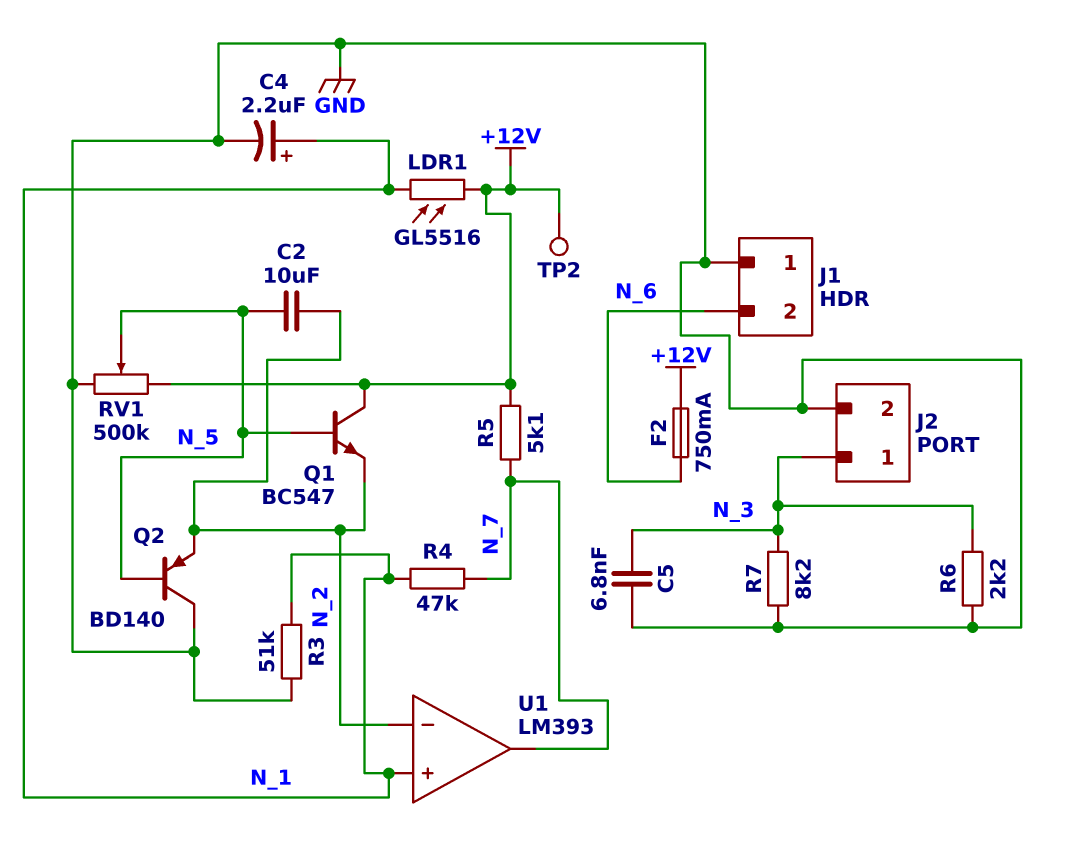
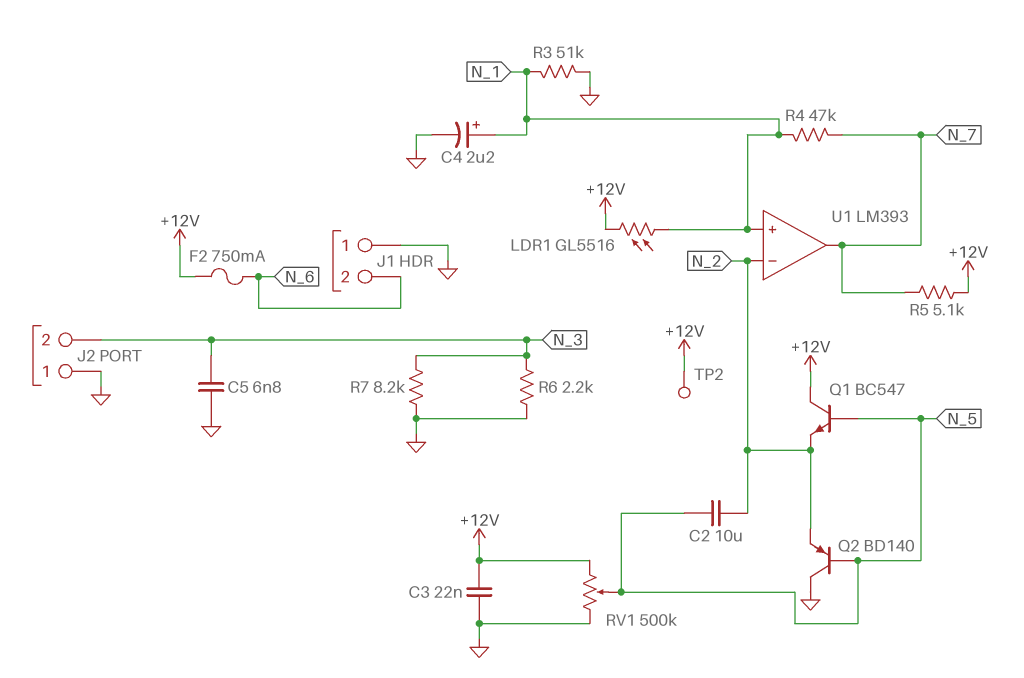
C3: none -> 22nF (+12V, GND)
J2 pin 1: N_3 -> GND
J2 pin 2: GND -> N_3

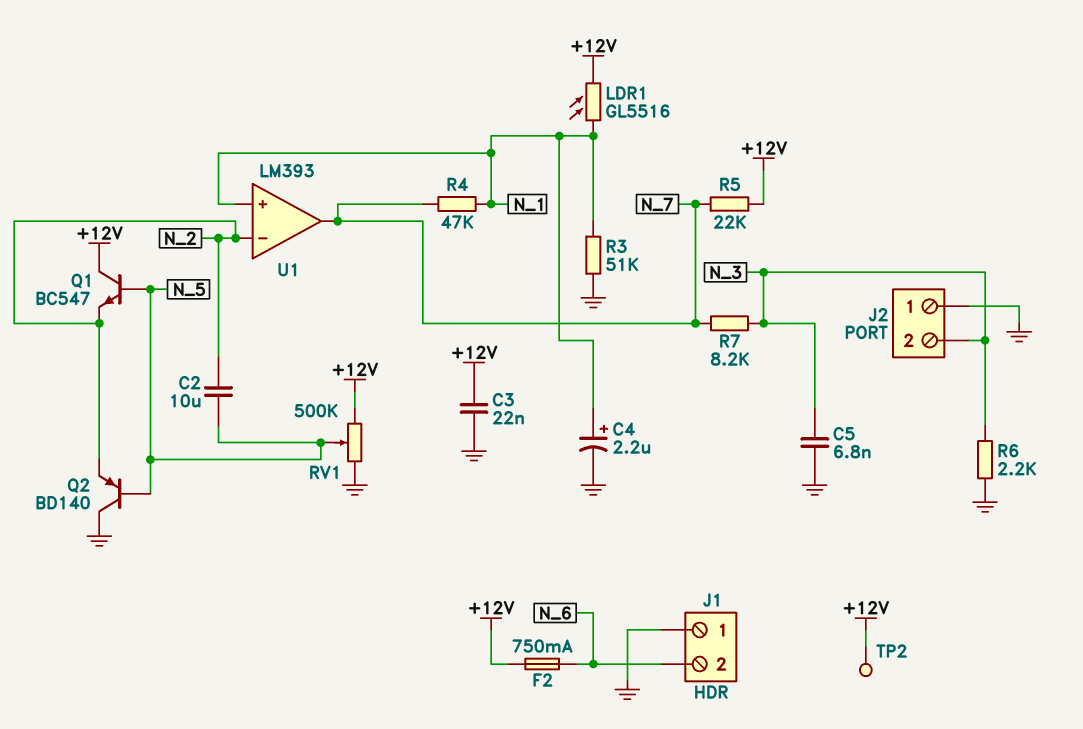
R5: 5.1k (+12V, N_7) -> 22k (+12V, N_7)
R7: 8.2k (GND, N_3) -> 8.2k (N_3, N_7)

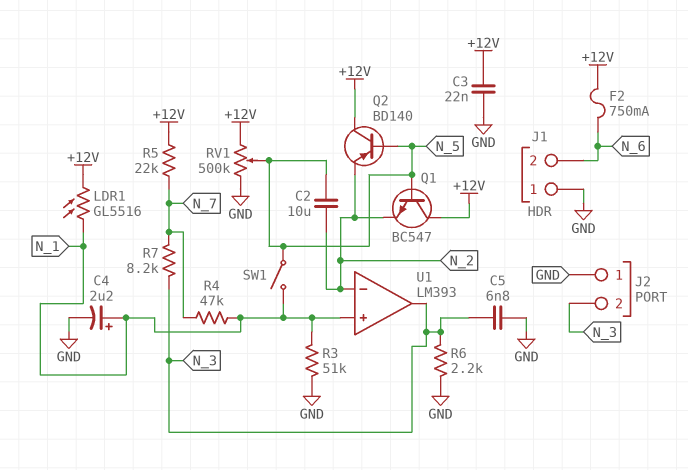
Q2: PNP BD140 (B N_5, C GND, E N_2) -> PNP BD140 (B N_5, C +12V, E N_2)
SW1: none -> switch (N_1, N_5)
TP2: test point (+12V) -> none
U1 pin out: N_7 -> N_3

